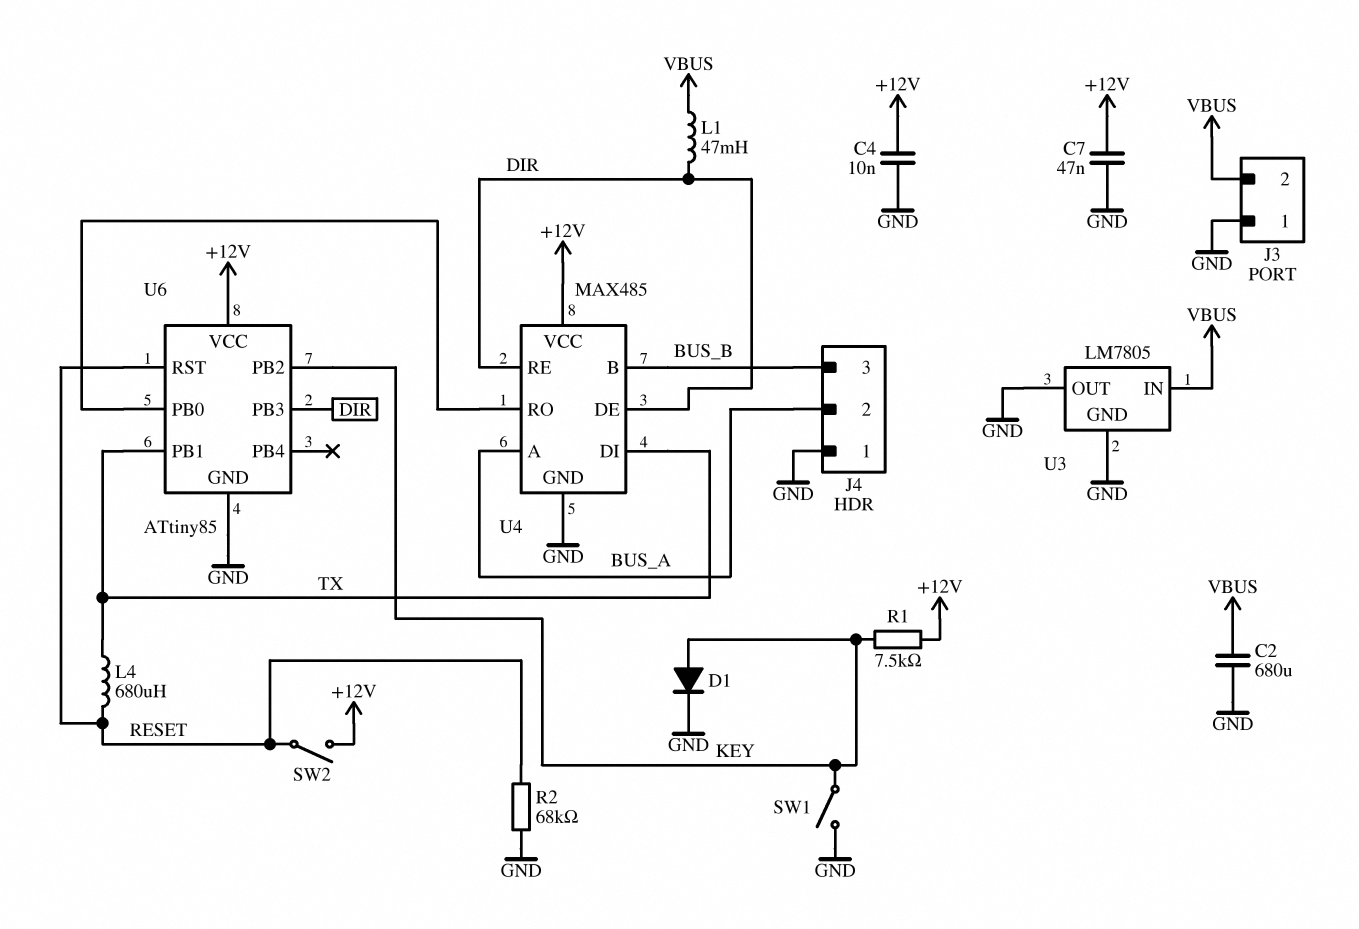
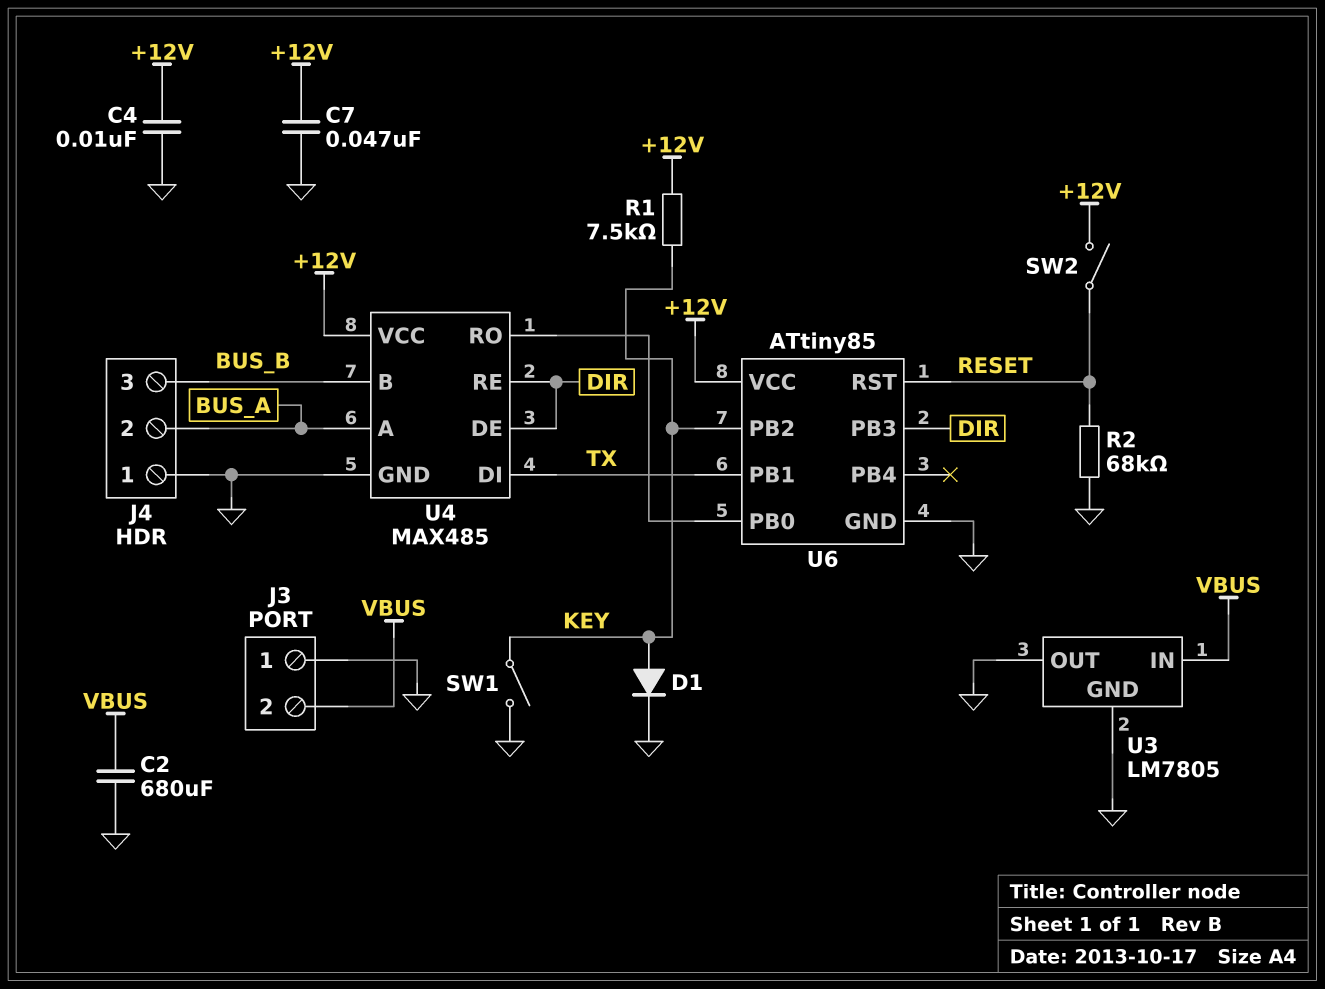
L1: 47mH (DIR, VBUS) -> none
L4: 680uH (RESET, TX) -> none

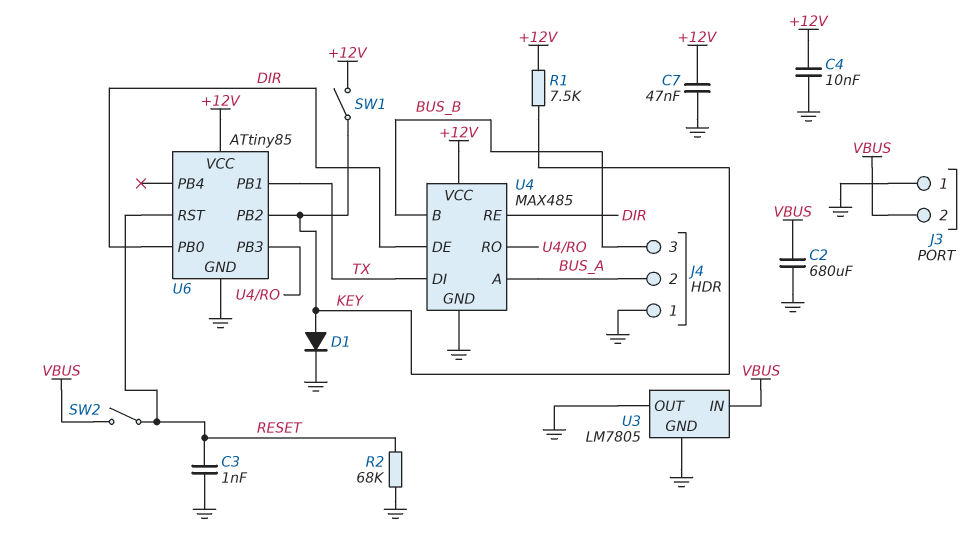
C3: none -> 1nF (GND, RESET)
SW1: switch (GND, KEY) -> switch (+12V, KEY)
SW2: switch (+12V, RESET) -> switch (RESET, VBUS)
U6 pin PB0: U4/RO -> DIR
U6 pin PB3: DIR -> U4/RO

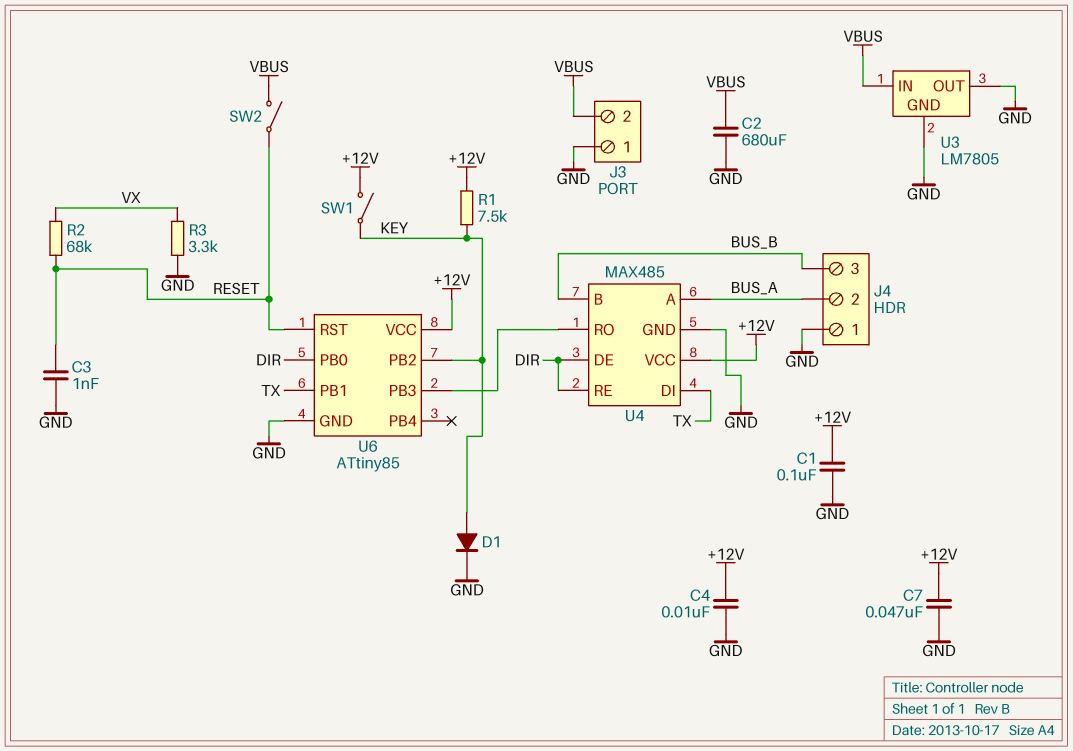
C1: none -> 100nF (+12V, GND)
R2: 68k (GND, RESET) -> 68k (RESET, VX)
R3: none -> 3.3k (GND, VX)

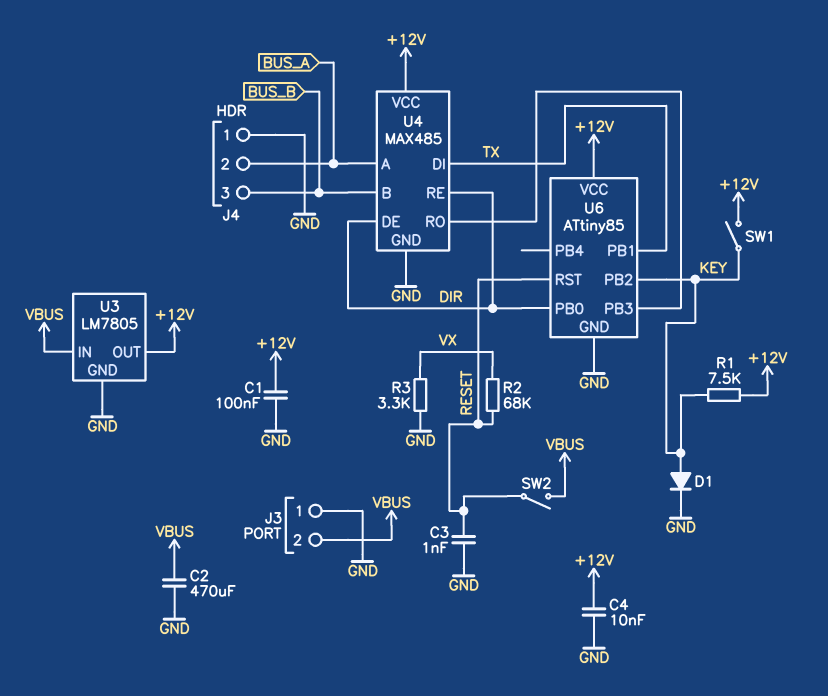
C2: 680uF (GND, VBUS) -> 470uF (GND, VBUS)
C7: 47nF (+12V, GND) -> none
U3 pin OUT: GND -> +12V

